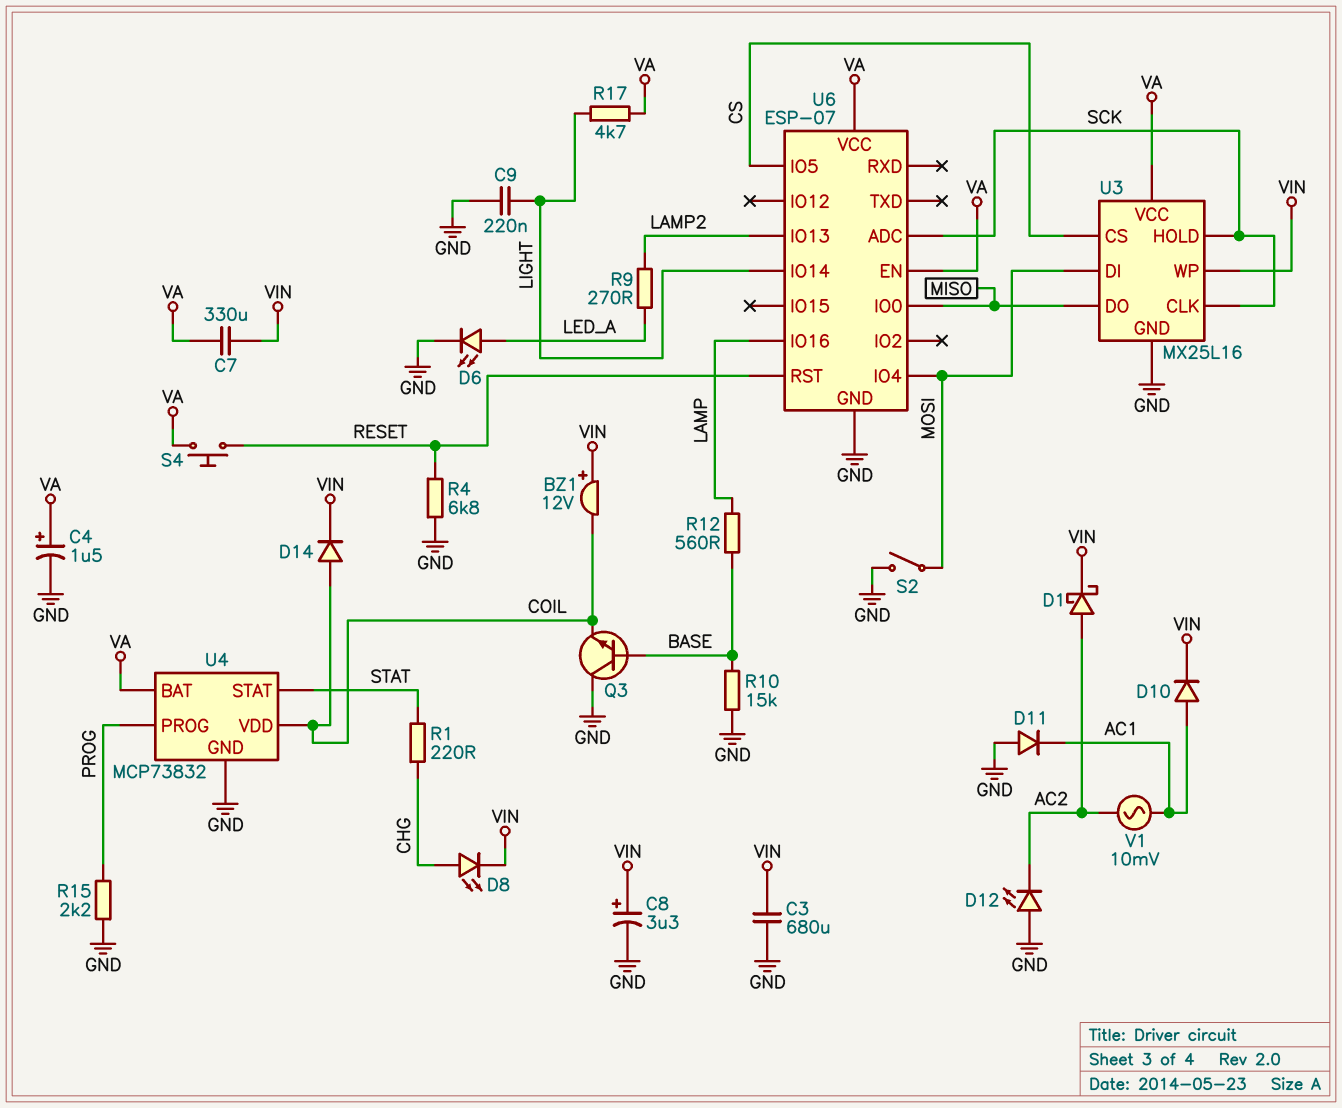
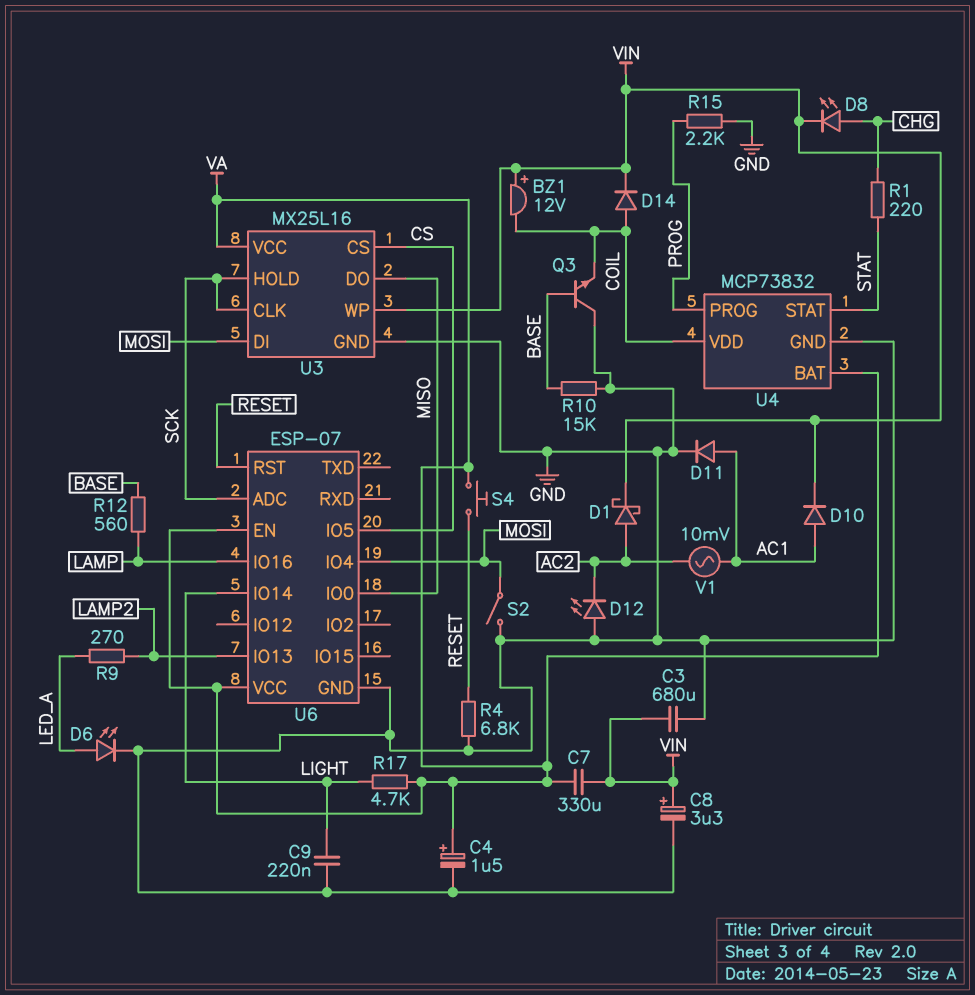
D11: diode (A GND, K AC1) -> diode (A AC1, K GND)

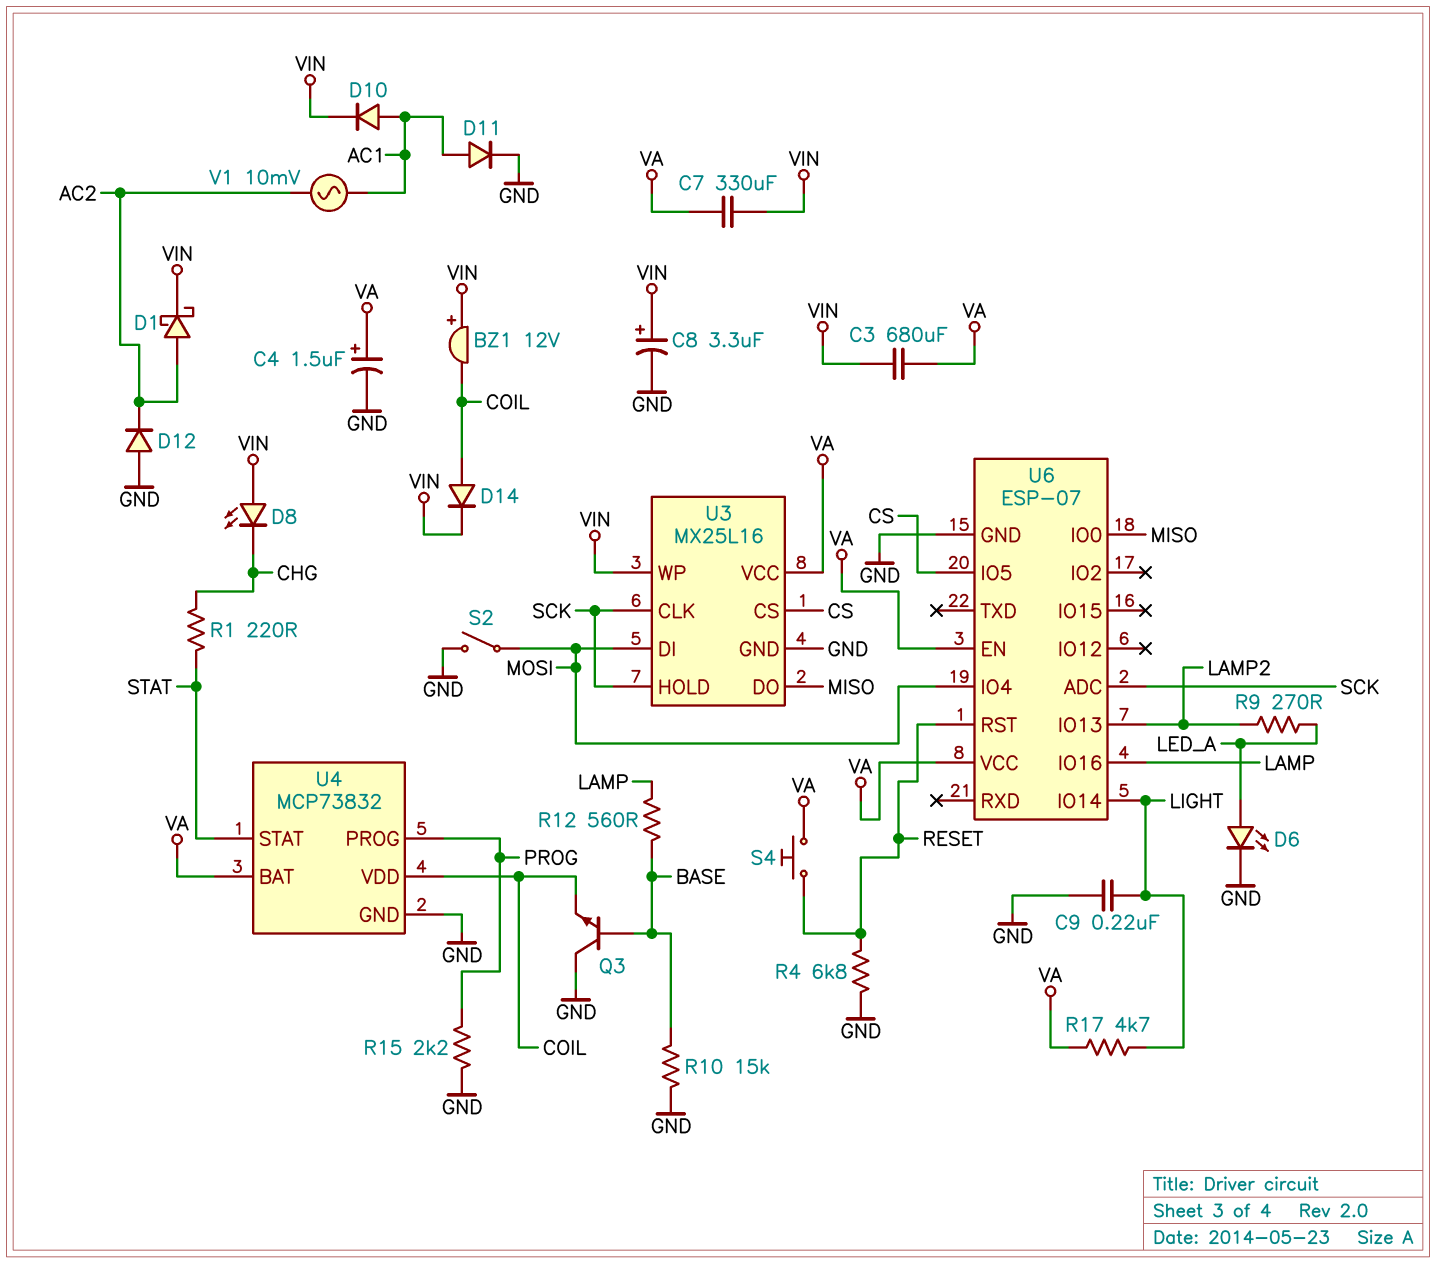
C3: 680uF (GND, VIN) -> 680uF (VA, VIN)
D8: LED (A CHG, K VIN) -> LED (A VIN, K CHG)
D12: LED (A GND, K AC2) -> diode (A GND, K AC2)

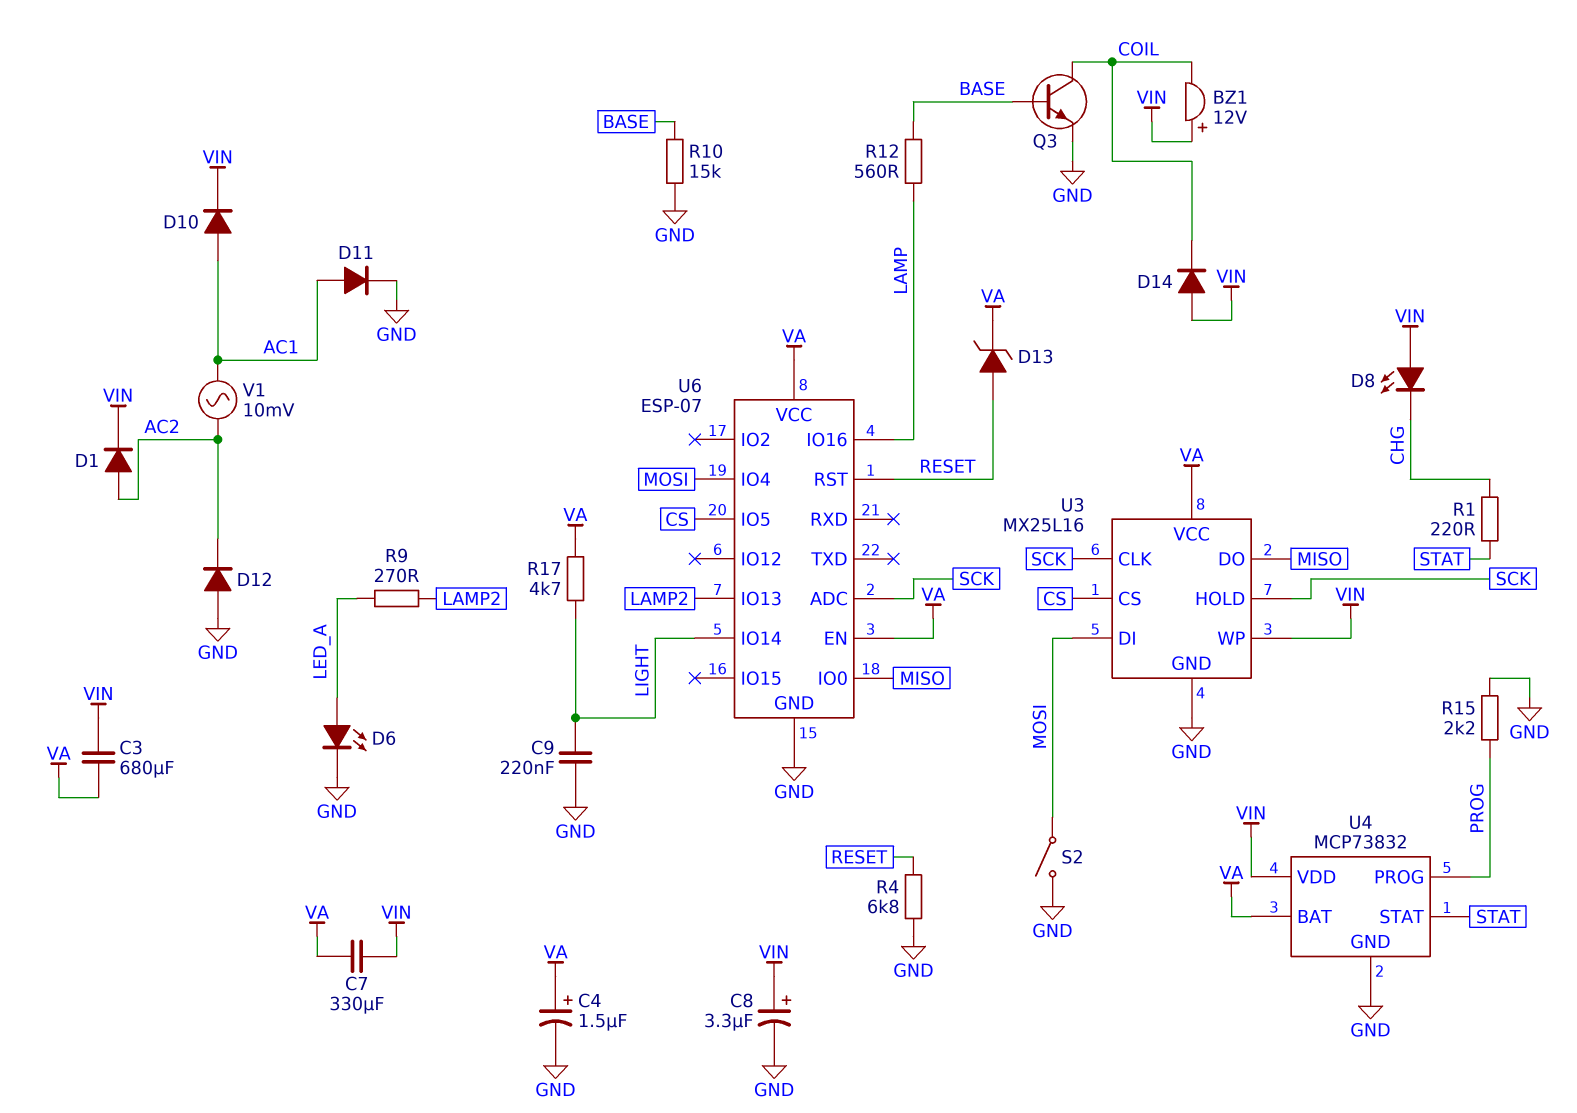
D1: schottky (A AC2, K VIN) -> diode (A AC2, K VIN)
D13: none -> zener (A RESET, K VA)
D14: diode (A COIL, K VIN) -> diode (A VIN, K COIL)
Q3: NPN (B BASE, C GND, E COIL) -> NPN (B BASE, C COIL, E GND)
S4: button (RESET, VA) -> none
U4 pin VDD: COIL -> VIN

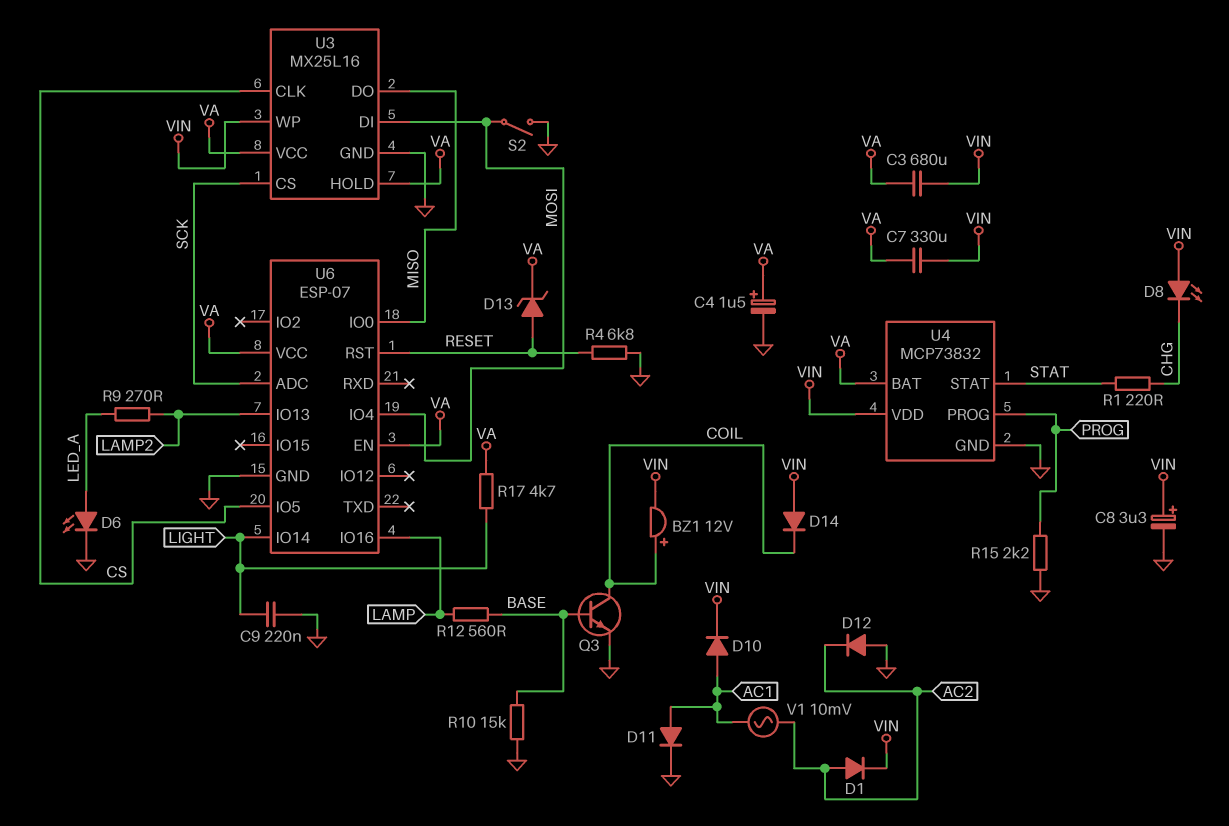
BZ1: buzzer 12V (plus VIN, minus COIL) -> buzzer 12V (plus COIL, minus VIN)
U3 pin CLK: SCK -> CS
U3 pin CS: CS -> SCK
U3 pin HOLD: SCK -> VA

